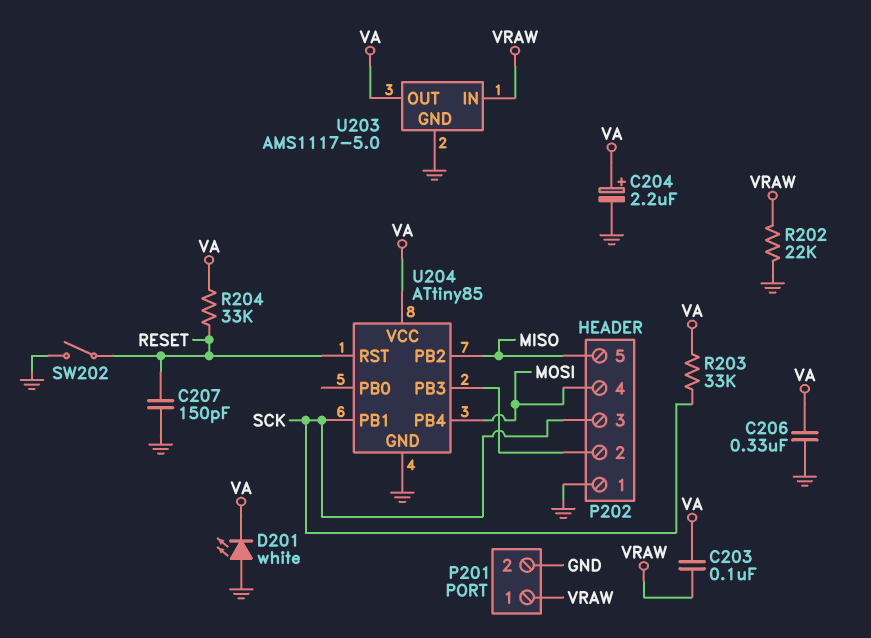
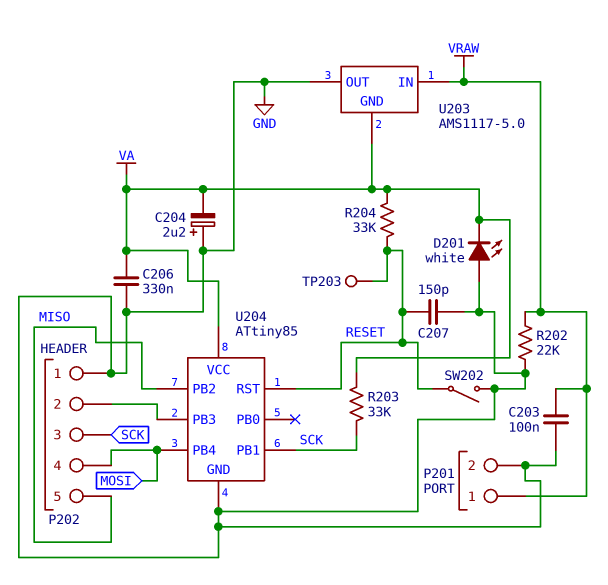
C203: 100nF (VA, VRAW) -> 100nF (GND, VRAW)
C204: 2.2uF (plus VA, minus GND) -> 2.2uF (plus GND, minus VA)
TP203: none -> test point (RESET)
U203 pin GND: GND -> VA
U203 pin OUT: VA -> GND

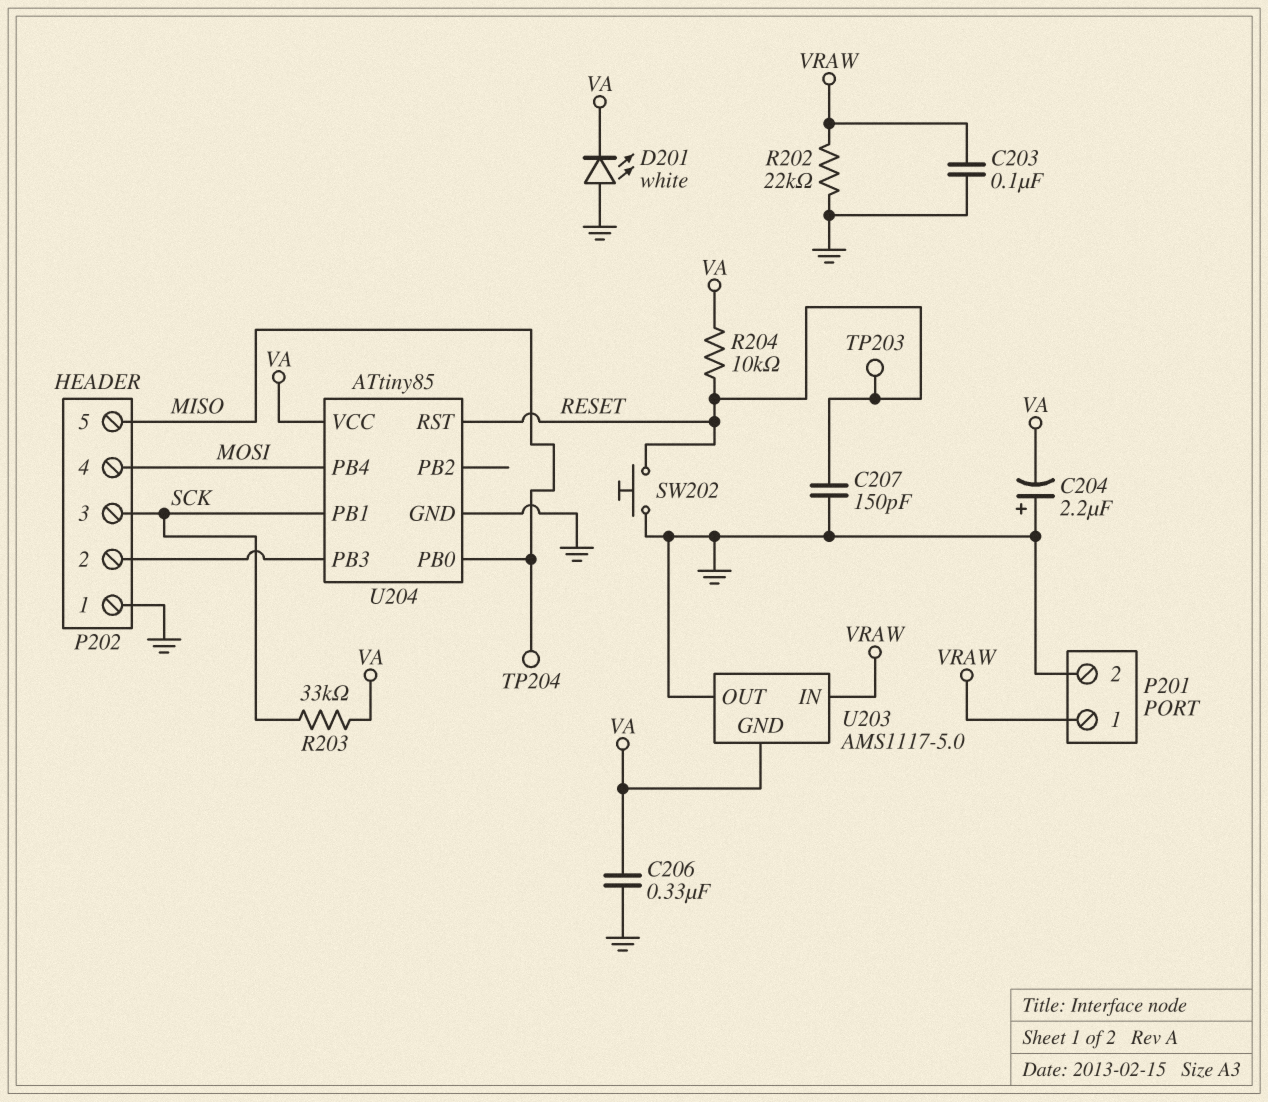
R204: 33k (RESET, VA) -> 10k (RESET, VA)
SW202: switch (GND, RESET) -> button (GND, RESET)
TP204: none -> test point (MISO)
U204 pin PB0: none -> MISO
U204 pin PB2: MISO -> none

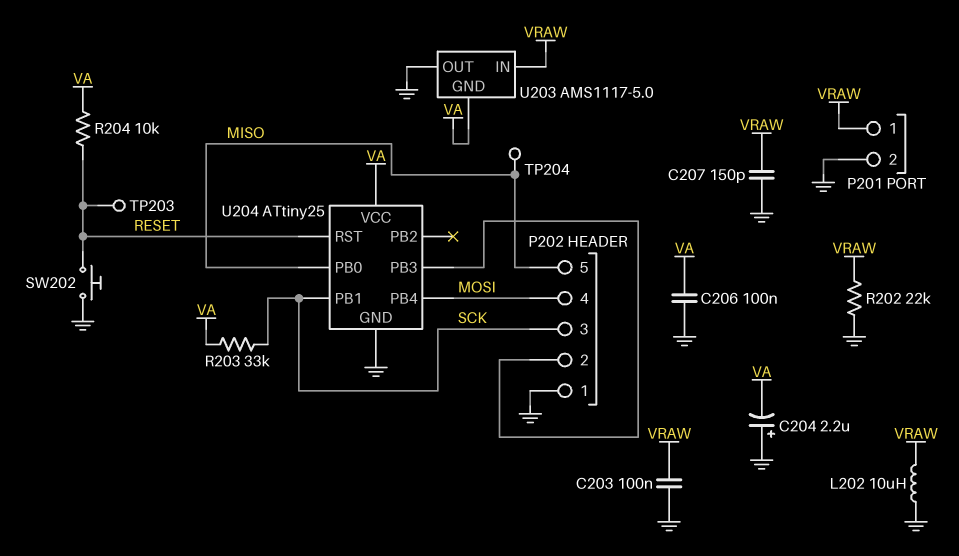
C206: 330nF (GND, VA) -> 100nF (GND, VA)
C207: 150pF (GND, RESET) -> 150pF (GND, VRAW)
D201: LED white (A GND, K VA) -> none
L202: none -> 10uH (GND, VRAW)
U204: ATtiny85 -> ATtiny25

